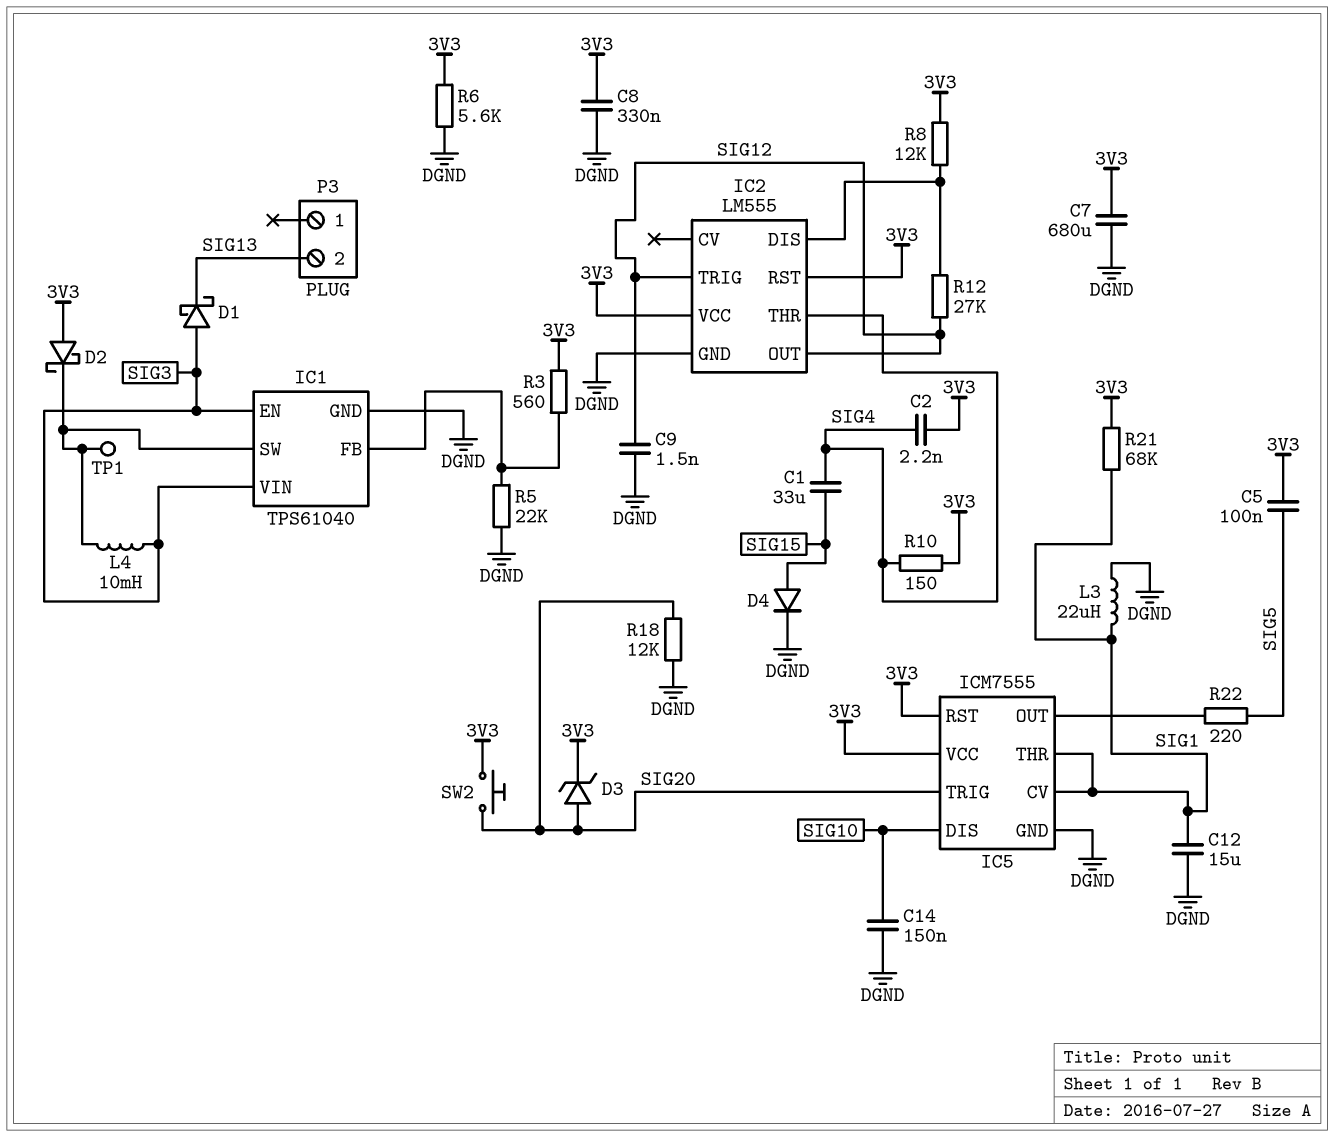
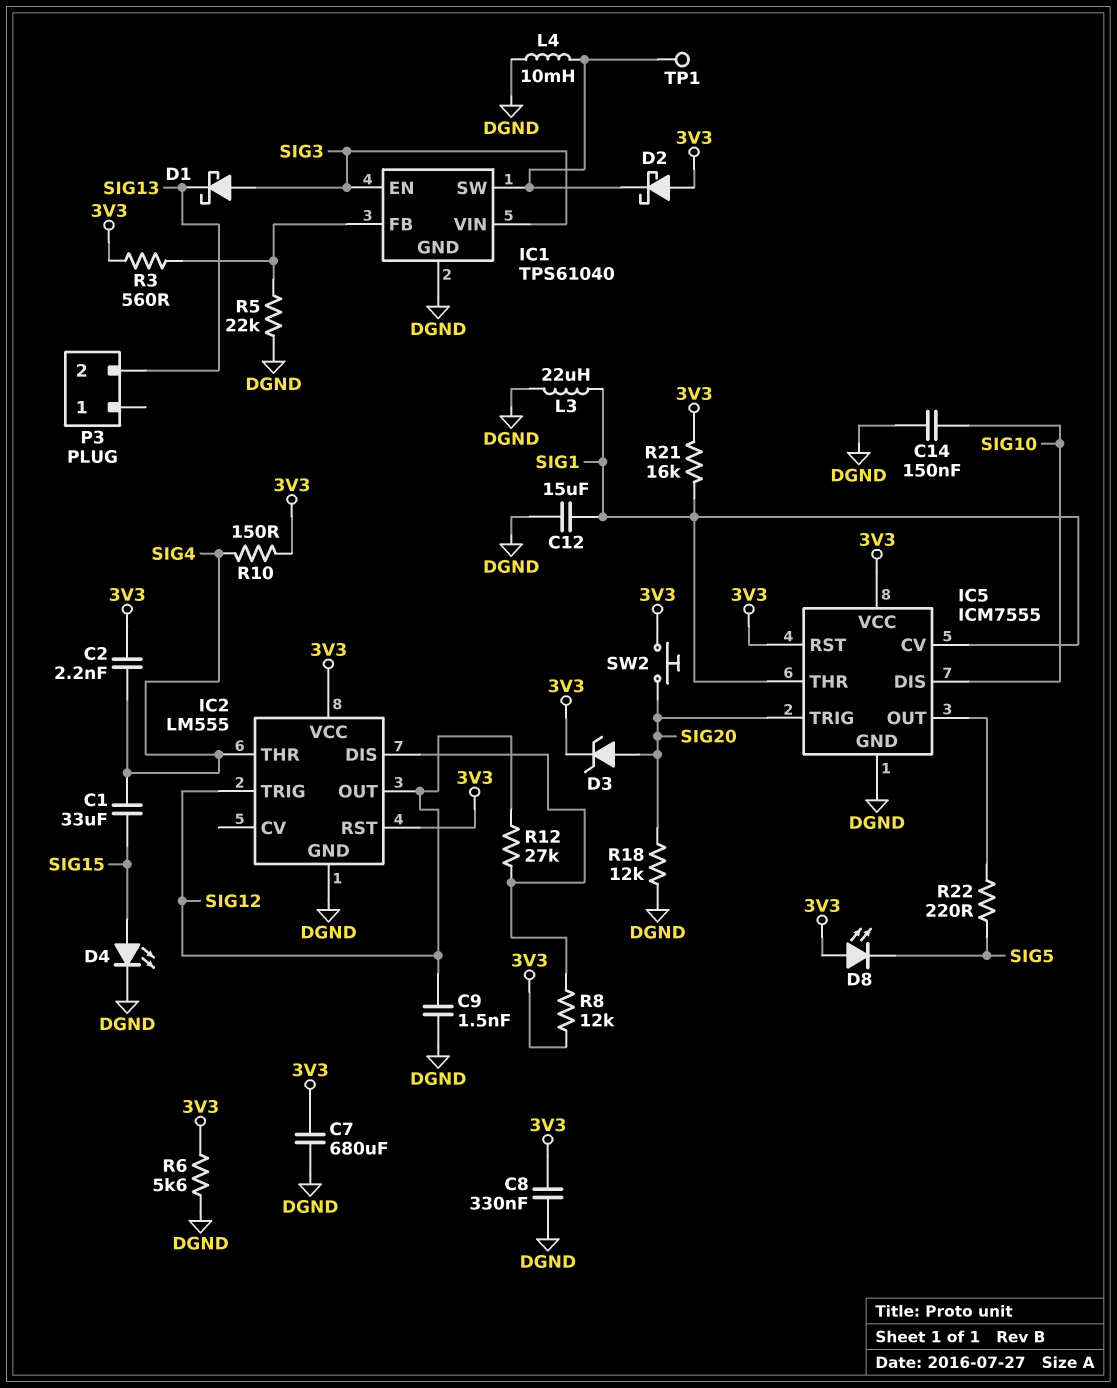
C5: 100nF (3V3, SIG5) -> none
D4: diode (A SIG15, K DGND) -> LED (A SIG15, K DGND)
D8: none -> LED (A 3V3, K SIG5)
L4: 10mH (IC1/SW, SIG3) -> 10mH (DGND, IC1/SW)
R21: 68k (3V3, SIG1) -> 16k (3V3, SIG1)

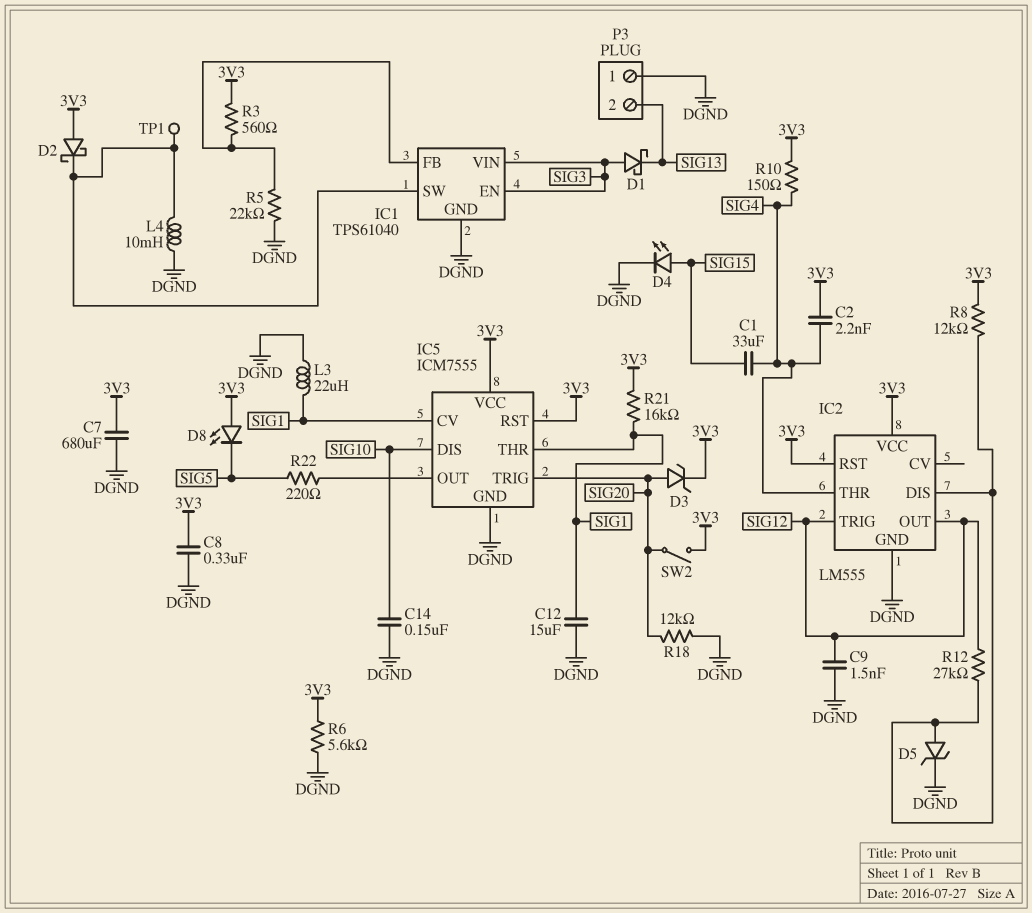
D5: none -> zener (A IC2/DIS, K DGND)
P3 pin 1: none -> DGND
SW2: button (3V3, SIG20) -> switch (3V3, SIG20)

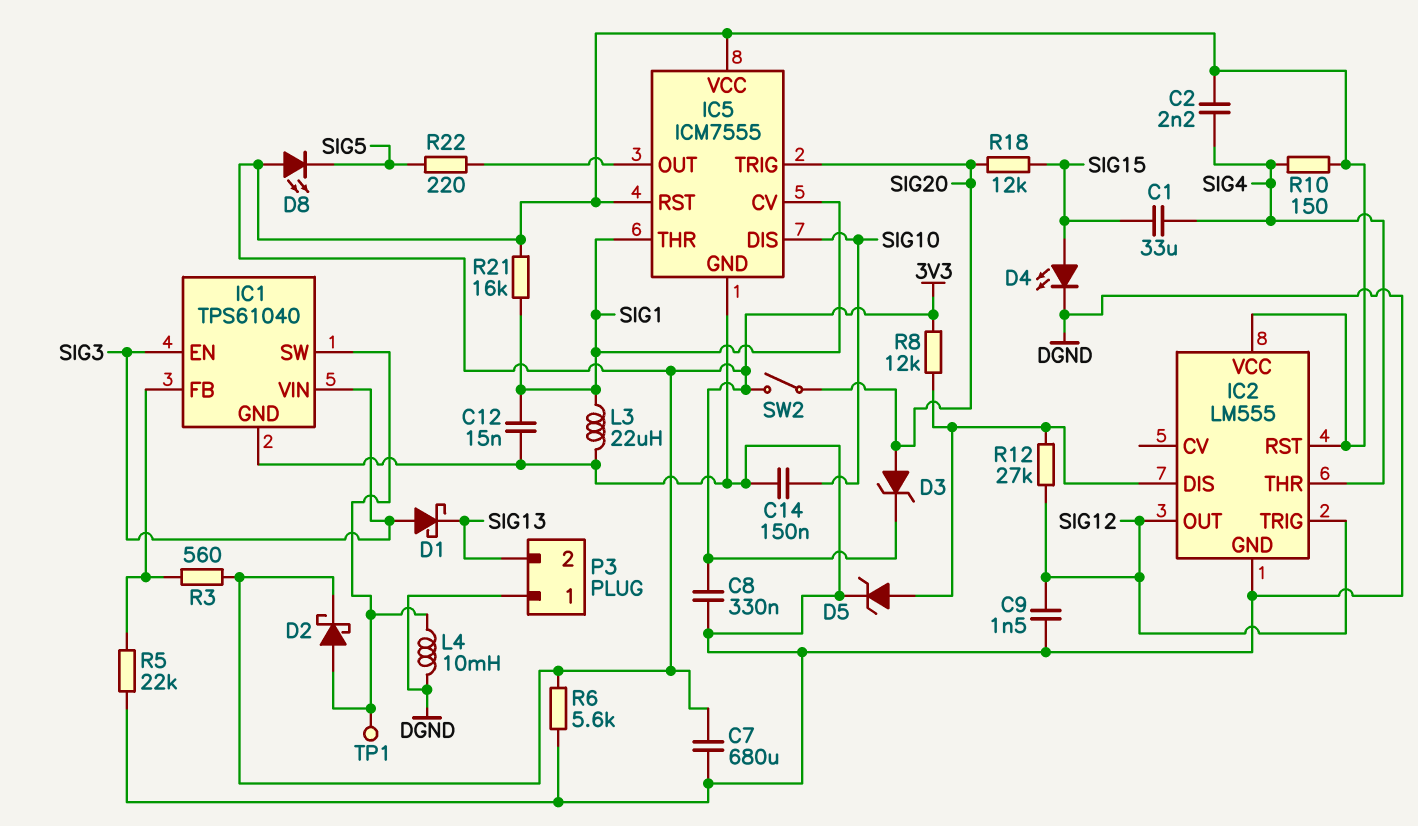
C12: 15uF (DGND, SIG1) -> 15nF (DGND, SIG1)
D2: schottky (A 3V3, K IC1/SW) -> schottky (A IC1/SW, K 3V3)
R18: 12k (DGND, SIG20) -> 12k (SIG15, SIG20)

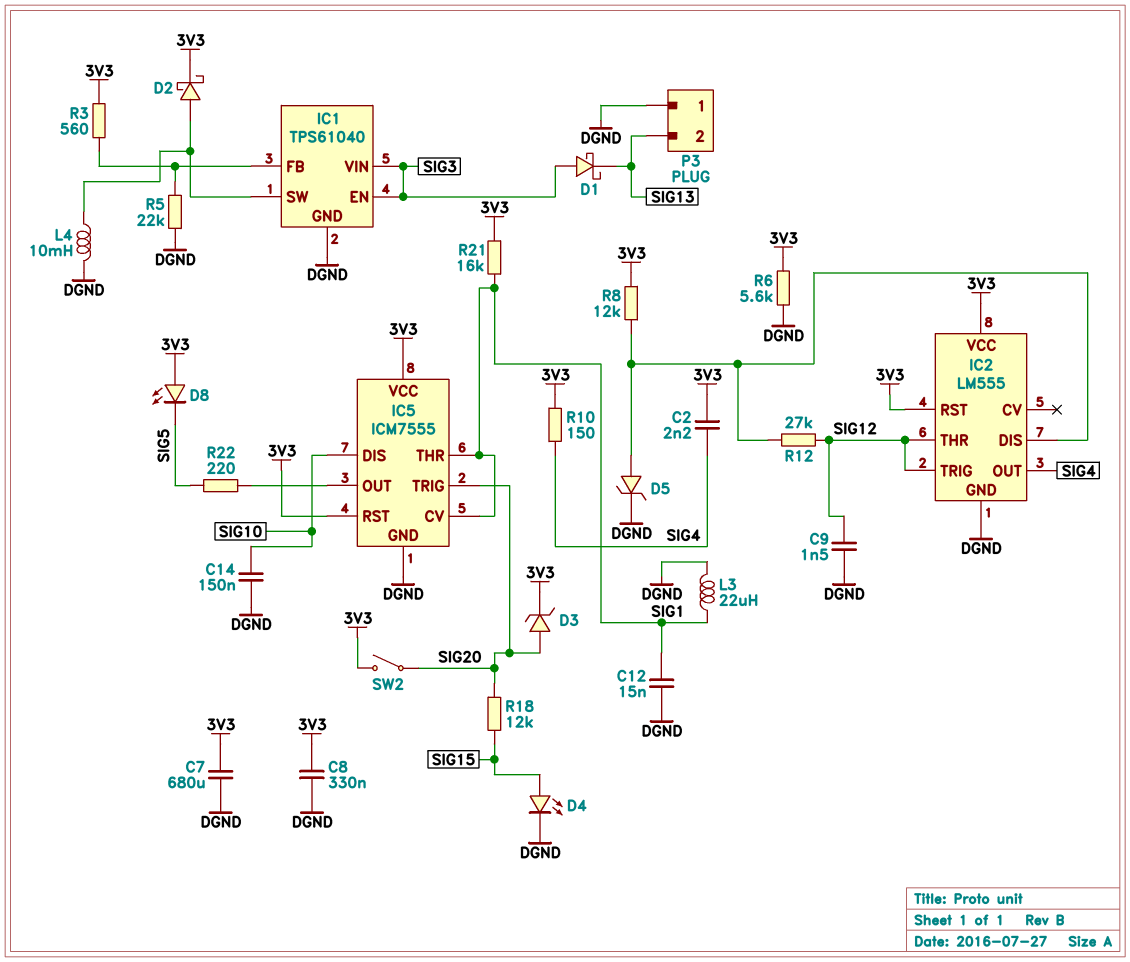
C1: 33uF (SIG4, SIG15) -> none
IC2 pin OUT: SIG12 -> SIG4
IC2 pin THR: SIG4 -> SIG12
TP1: test point (IC1/SW) -> none

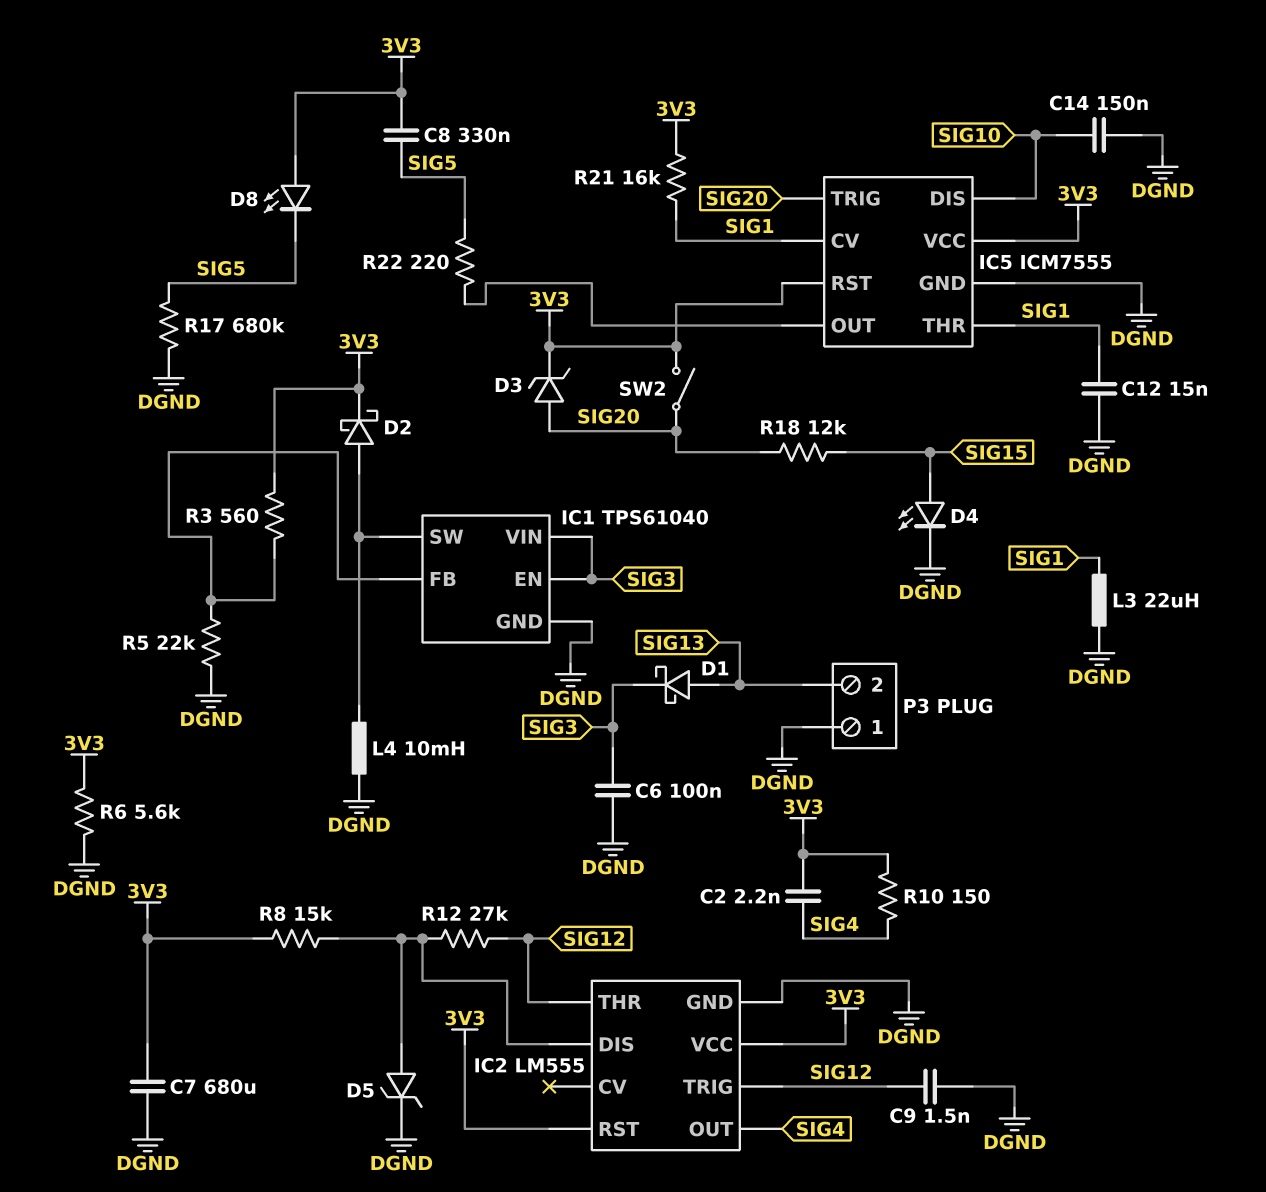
C6: none -> 100nF (DGND, SIG3)
C8: 330nF (3V3, DGND) -> 330nF (3V3, SIG5)
D1: schottky (A SIG3, K SIG13) -> schottky (A SIG13, K SIG3)
R8: 12k (3V3, IC2/DIS) -> 15k (3V3, IC2/DIS)
R17: none -> 680k (DGND, SIG5)

